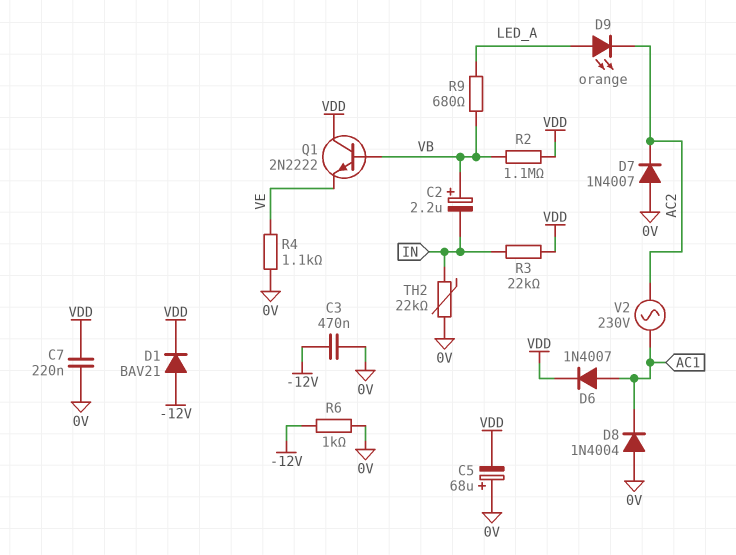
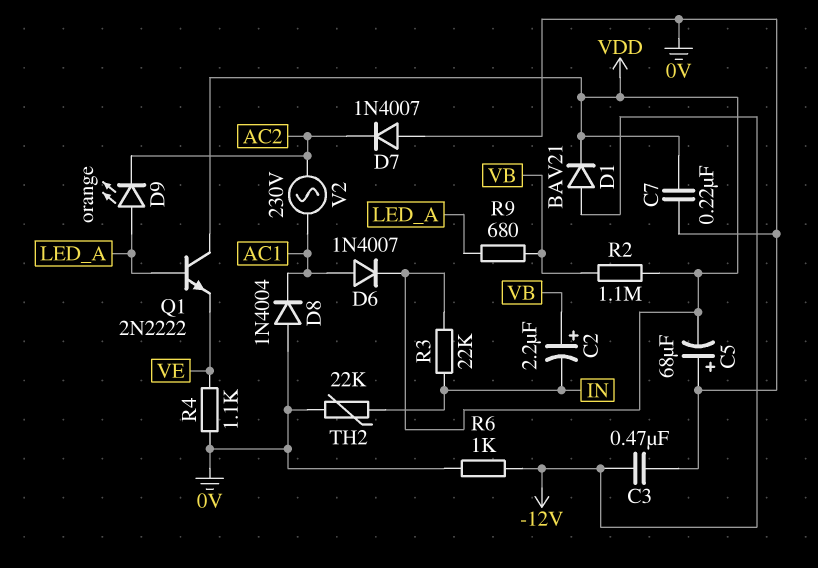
Q1: NPN 2N2222 (B VB, C VDD, E VE) -> NPN 2N2222 (B LED_A, C VDD, E VE)

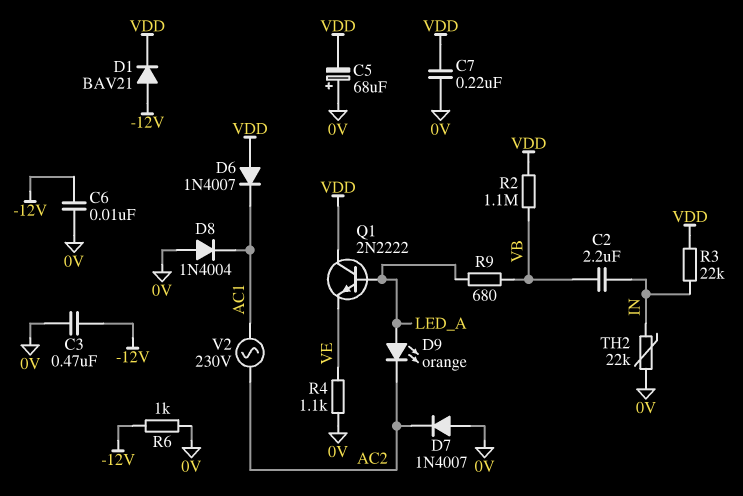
C2: 2.2uF (plus VB, minus IN) -> 2.2uF (IN, VB)
C6: none -> 10nF (-12V, 0V)
D6: diode 1N4007 (A AC1, K VDD) -> diode 1N4007 (A VDD, K AC1)

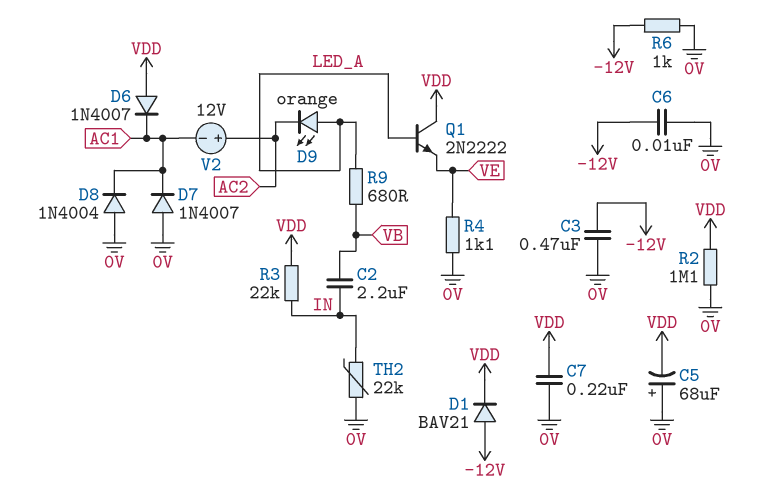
D7: diode 1N4007 (A 0V, K AC2) -> diode 1N4007 (A 0V, K AC1)
R2: 1.1M (VB, VDD) -> 1.1M (0V, VDD)
V2: AC 230V (AC1, AC2) -> 12V (plus AC2, minus AC1)

